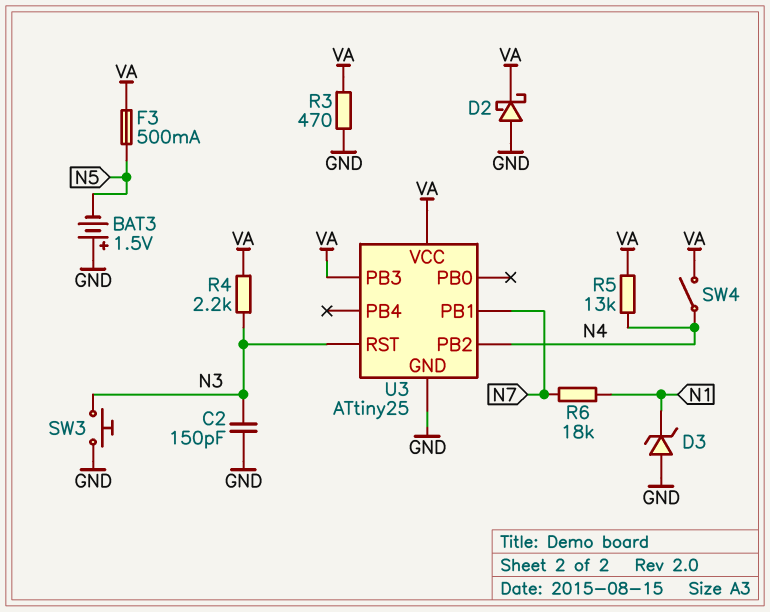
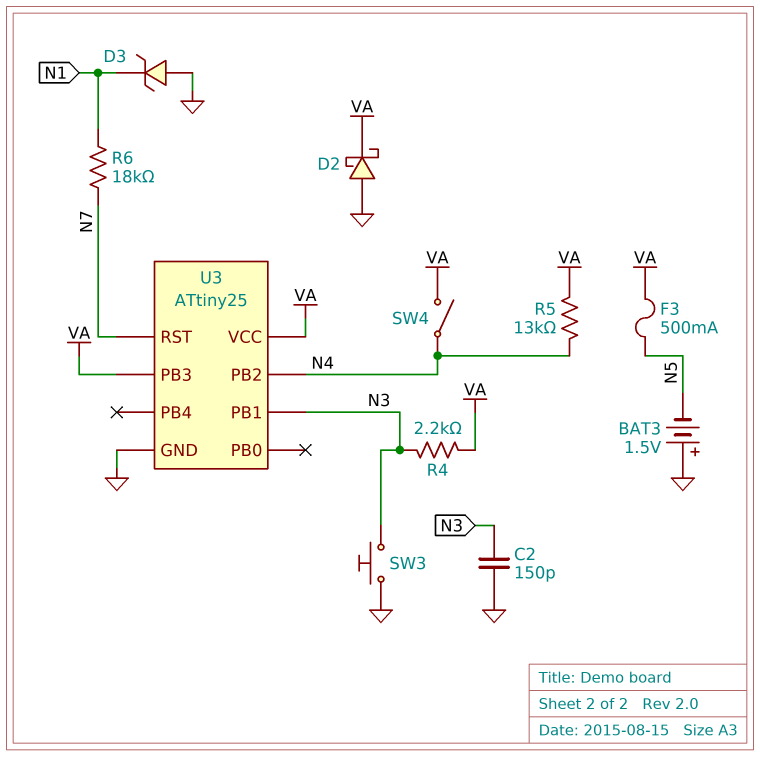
R3: 470 (GND, VA) -> none
U3 pin PB1: N7 -> N3
U3 pin RST: N3 -> N7

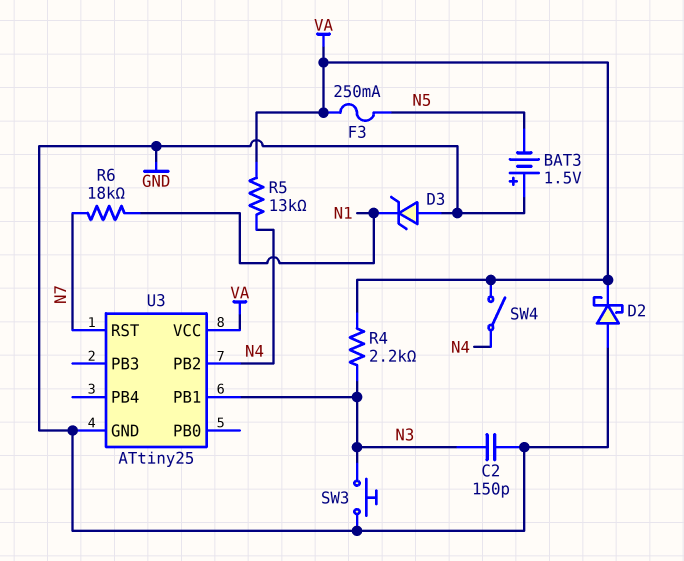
F3: 500mA (N5, VA) -> 250mA (N5, VA)
U3 pin PB3: VA -> none

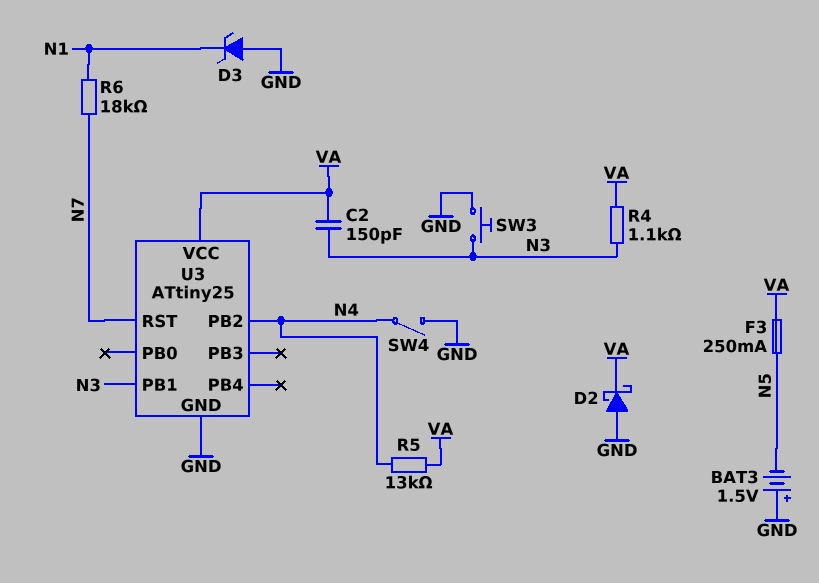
C2: 150pF (GND, N3) -> 150pF (N3, VA)
R4: 2.2k (N3, VA) -> 1.1k (N3, VA)
SW4: switch (N4, VA) -> switch (GND, N4)

